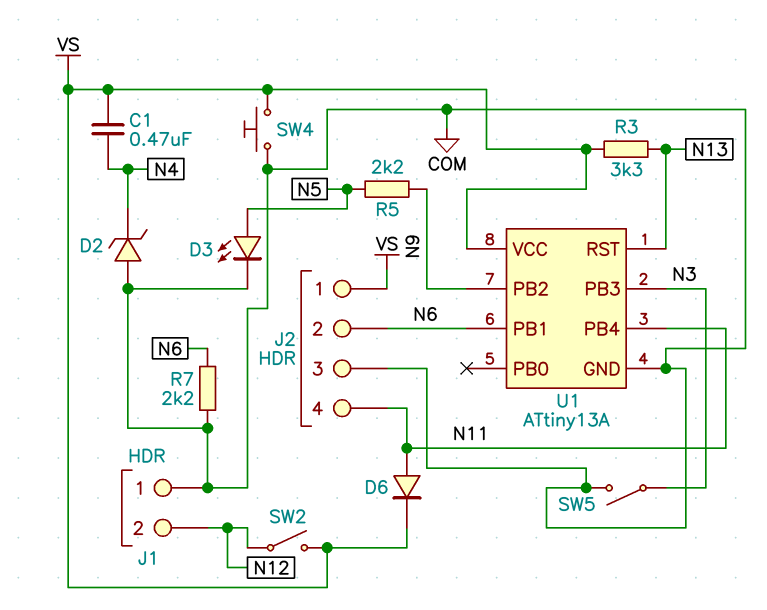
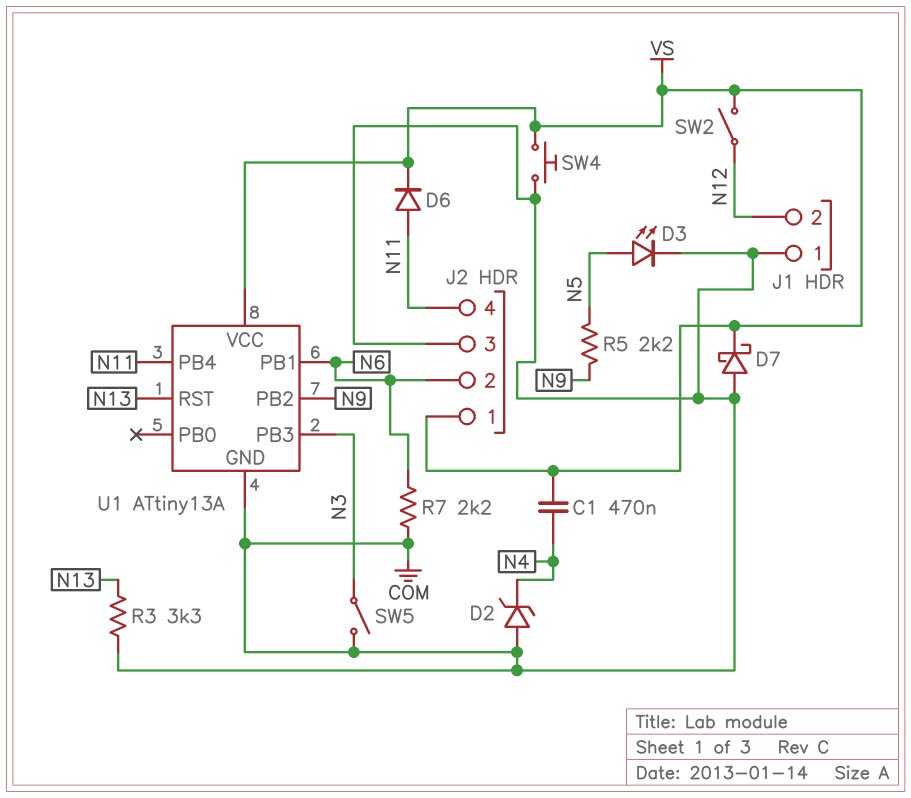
D7: none -> schottky (A COM, K VS)
R3: 3.3k (N13, VS) -> 3.3k (COM, N13)

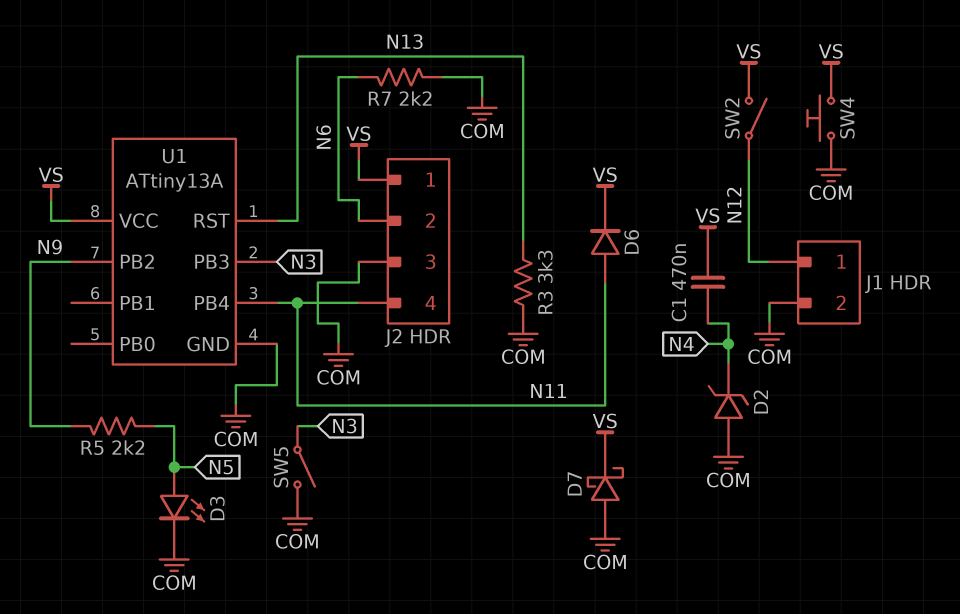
J1 pin 1: COM -> N12
J1 pin 2: N12 -> COM
U1 pin PB1: N6 -> none

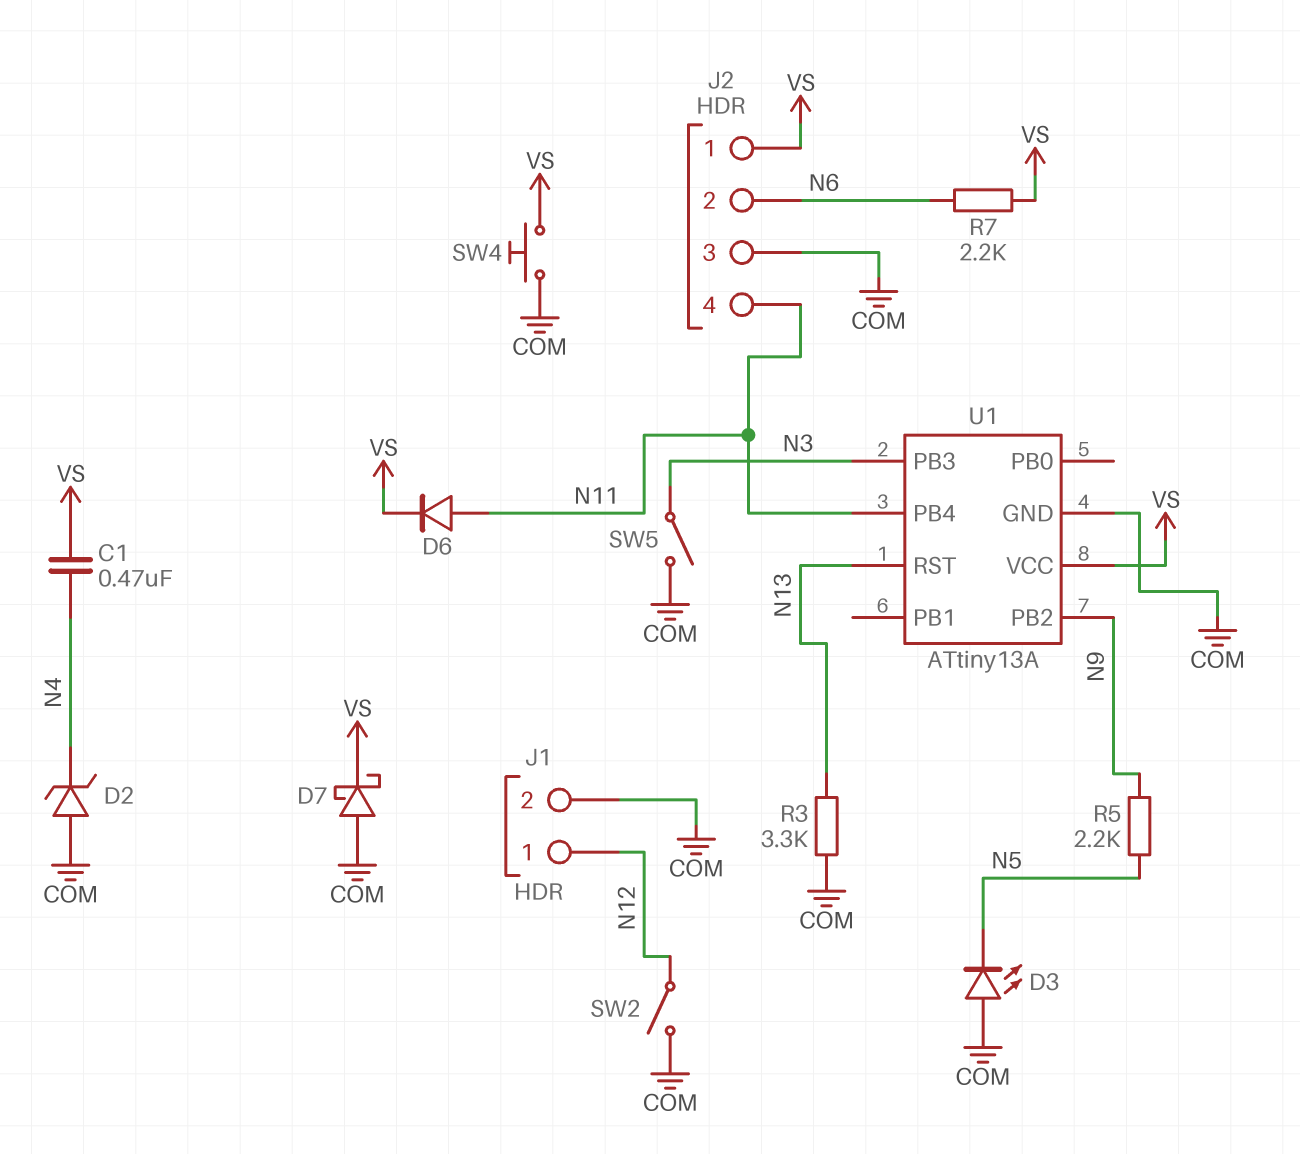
D3: LED (A N5, K COM) -> LED (A COM, K N5)
R7: 2.2k (COM, N6) -> 2.2k (N6, VS)
SW2: switch (N12, VS) -> switch (COM, N12)

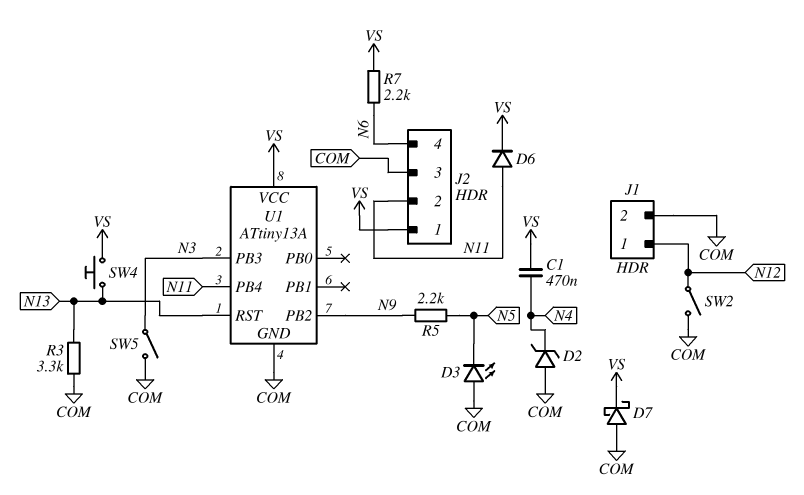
J2 pin 2: N6 -> N11
J2 pin 4: N11 -> N6
SW4: button (COM, VS) -> button (N13, VS)

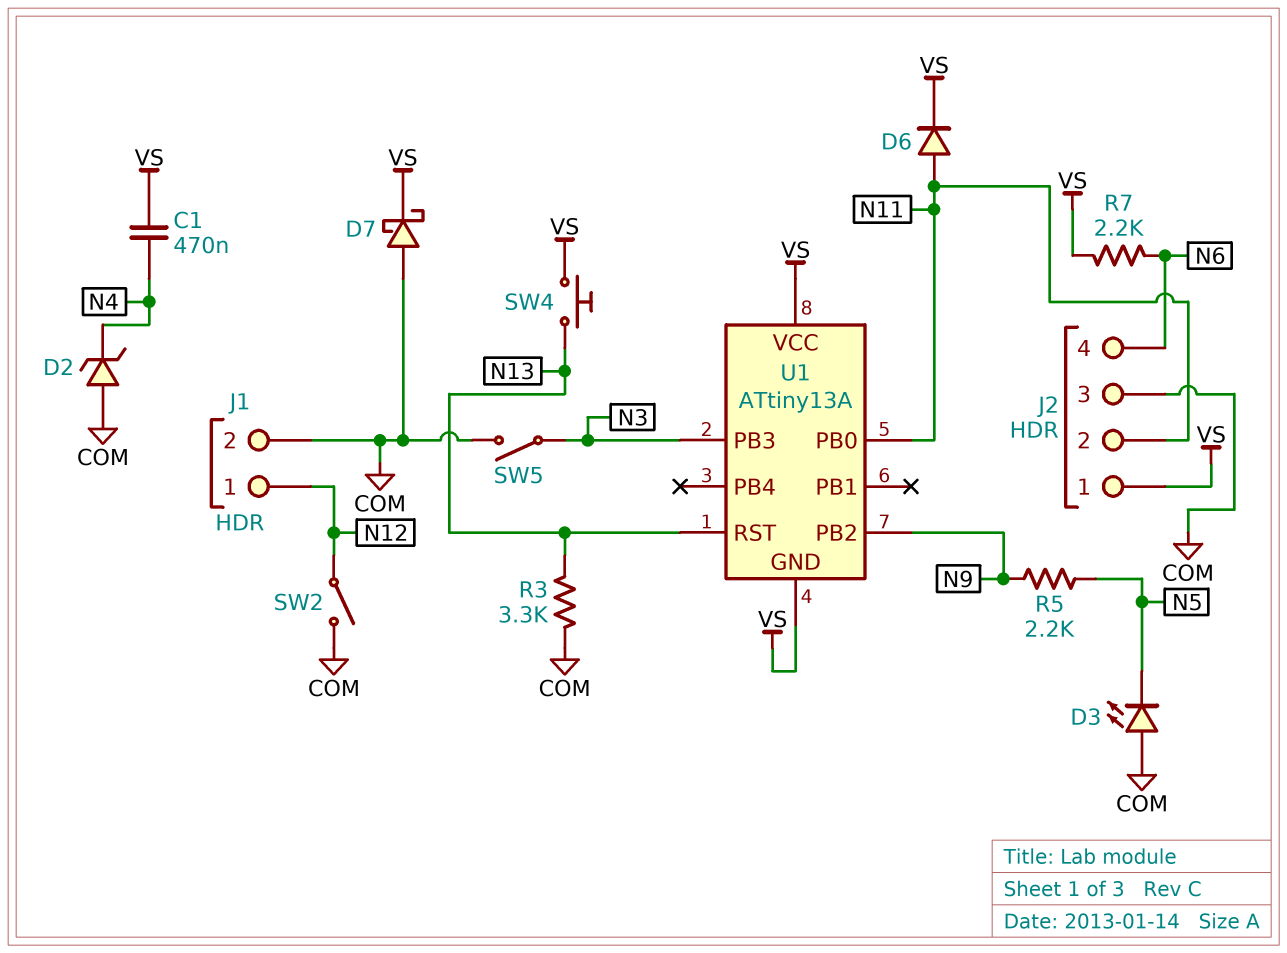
U1 pin GND: COM -> VS
U1 pin PB0: none -> N11
U1 pin PB4: N11 -> none

